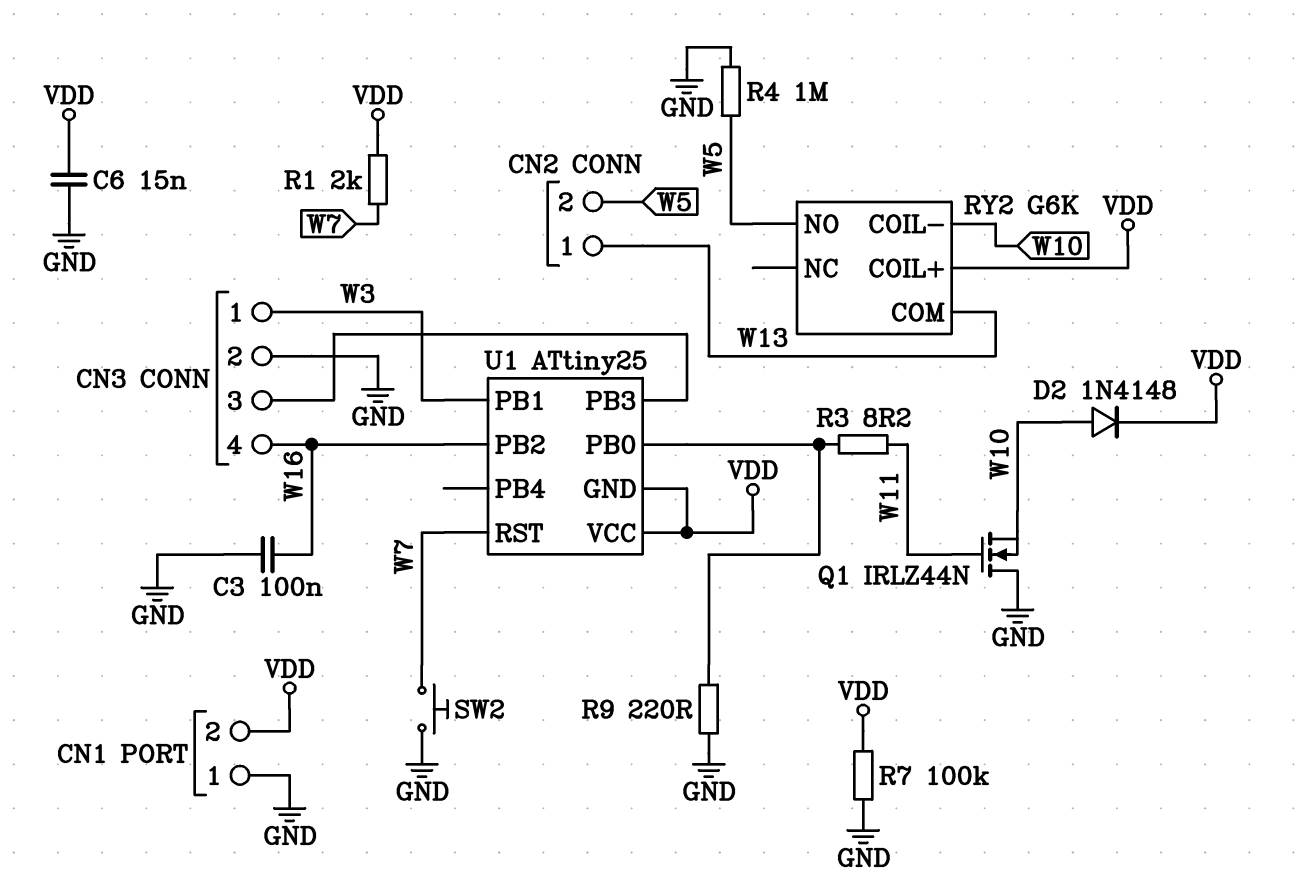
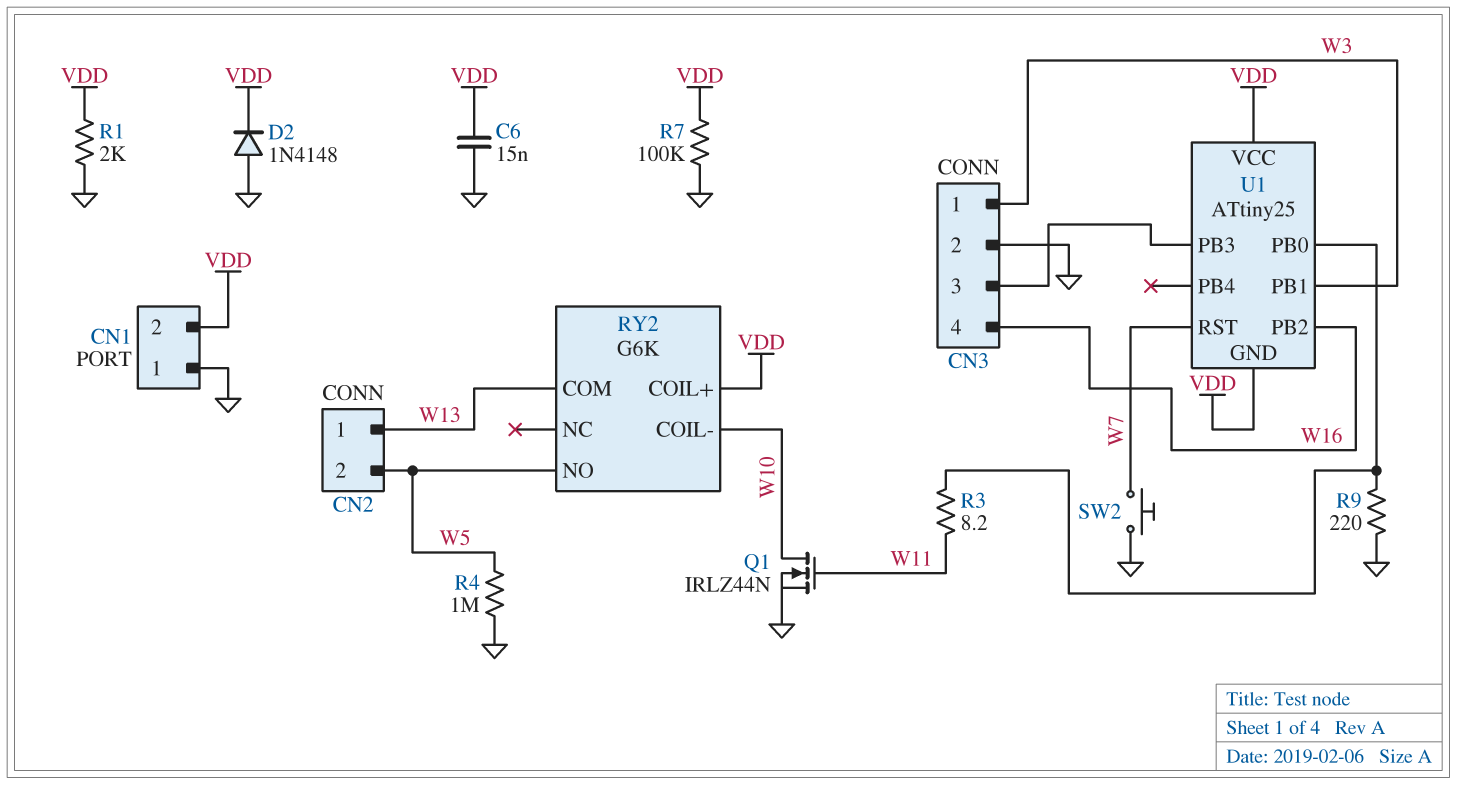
C3: 100nF (GND, W16) -> none
D2: diode 1N4148 (A W10, K VDD) -> diode 1N4148 (A GND, K VDD)
Q1: NMOS IRLZ44N (G W11, D GND, S W10) -> NMOS IRLZ44N (G W11, D W10, S GND)
R1: 2k (VDD, W7) -> 2k (GND, VDD)

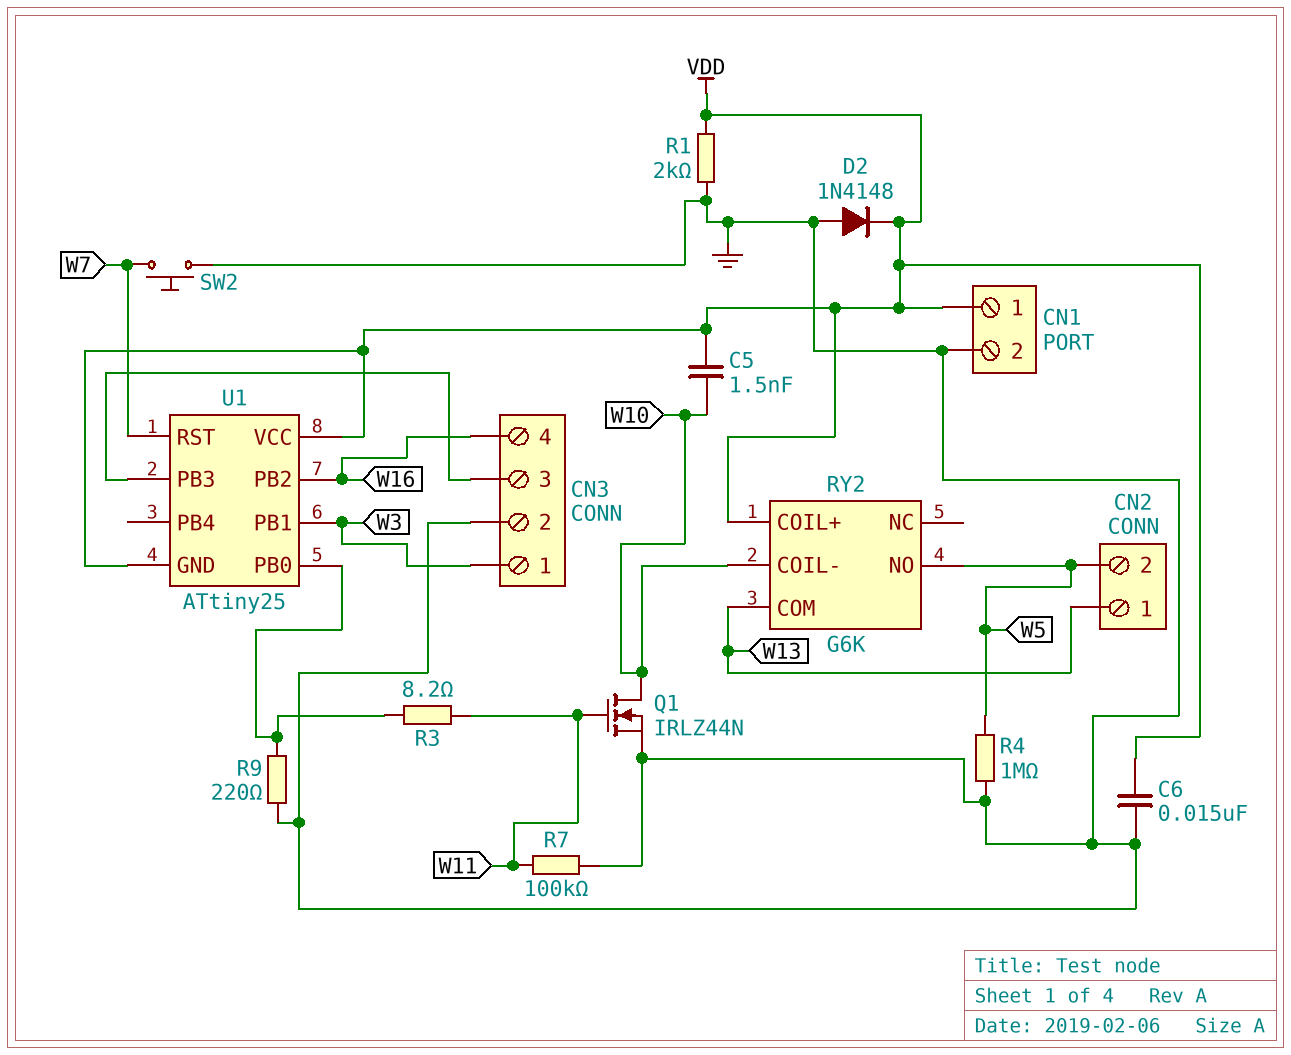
C5: none -> 1.5nF (VDD, W10)
CN1 pin 1: GND -> VDD
CN1 pin 2: VDD -> GND
R7: 100k (GND, VDD) -> 100k (GND, W11)

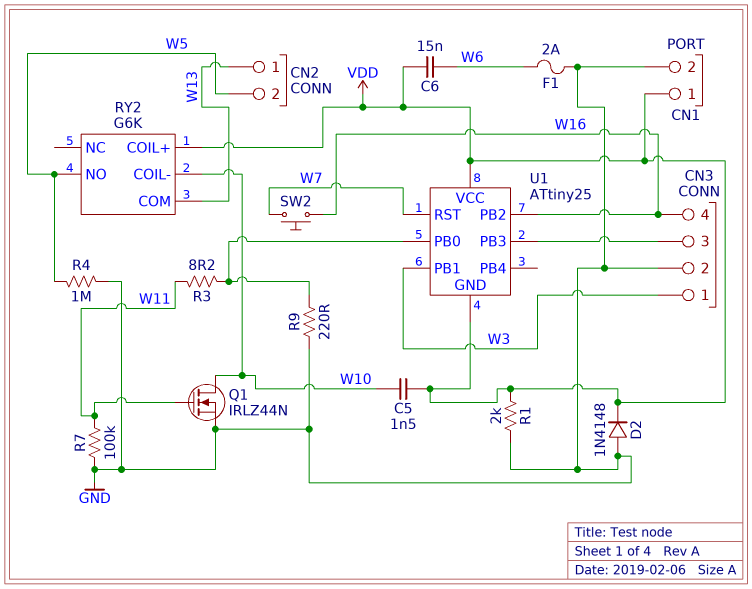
C6: 15nF (GND, VDD) -> 15nF (VDD, W6)
F1: none -> 2A (GND, W6)
SW2: button (GND, W7) -> button (W7, W16)

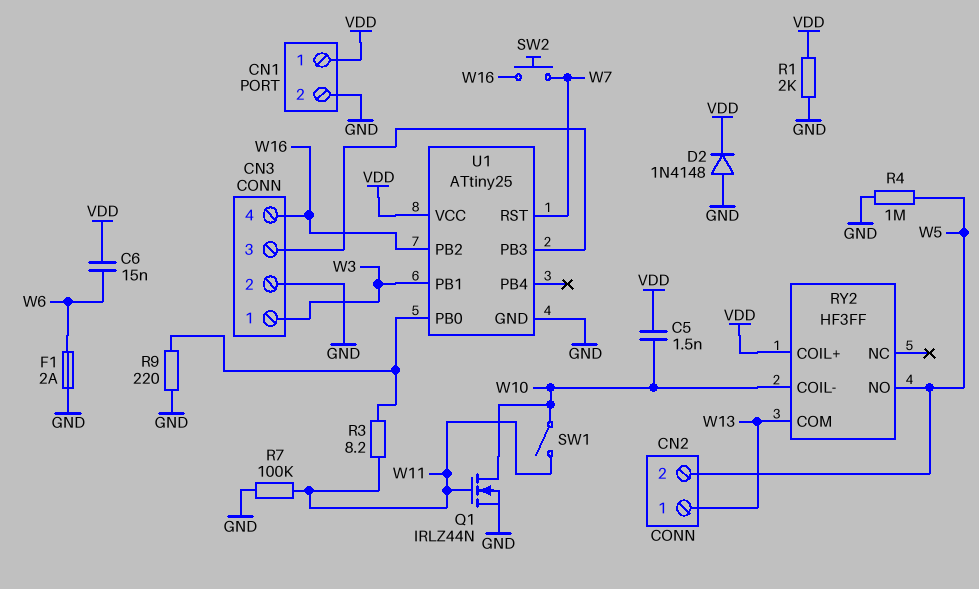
RY2: G6K -> HF3FF
SW1: none -> switch (W10, W11)
U1 pin GND: VDD -> GND

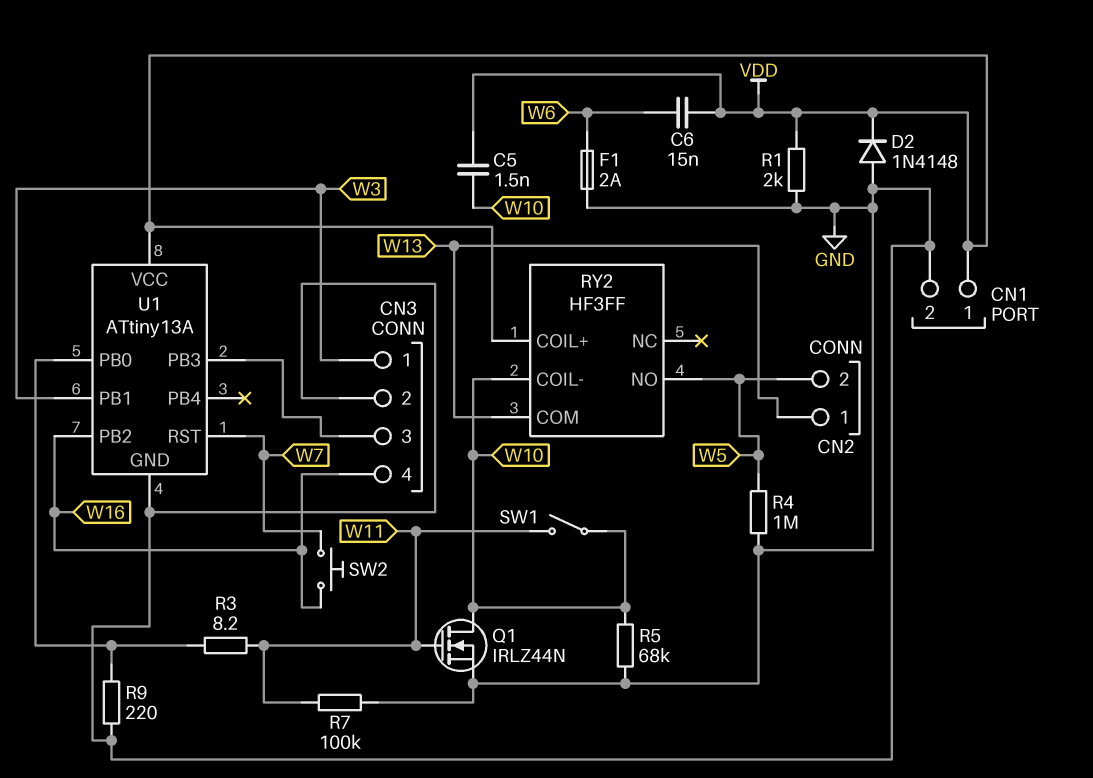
R5: none -> 68k (GND, W10)
U1: ATtiny25 -> ATtiny13A

